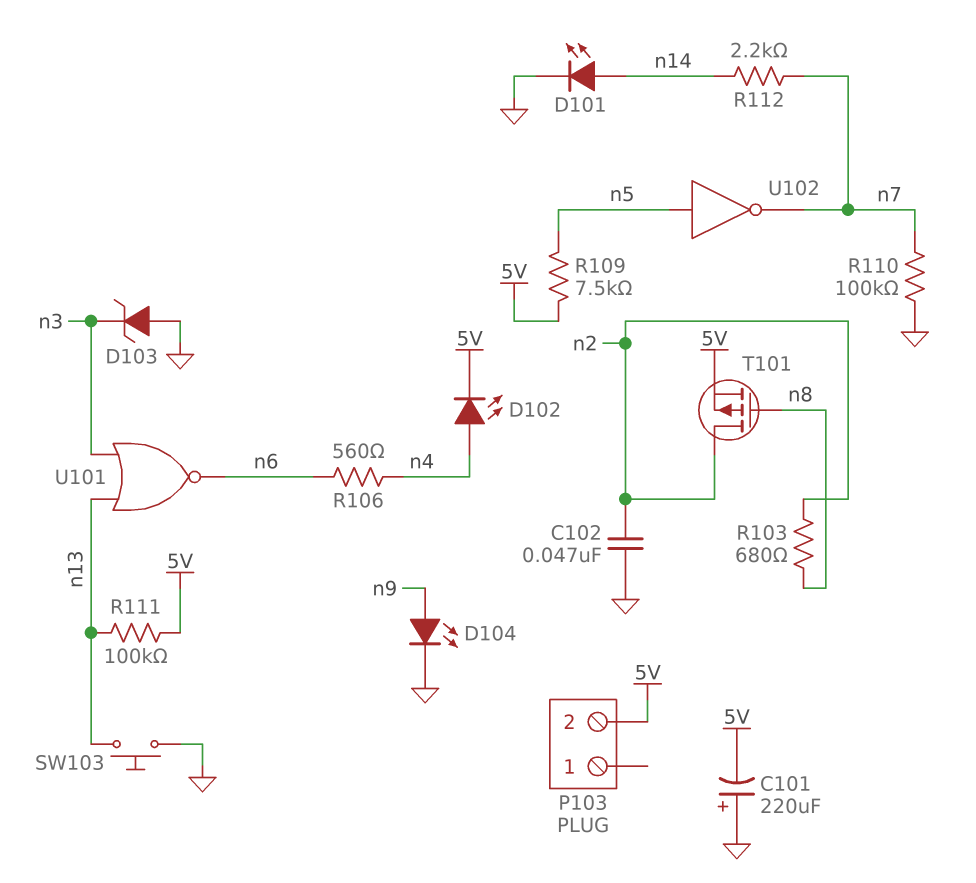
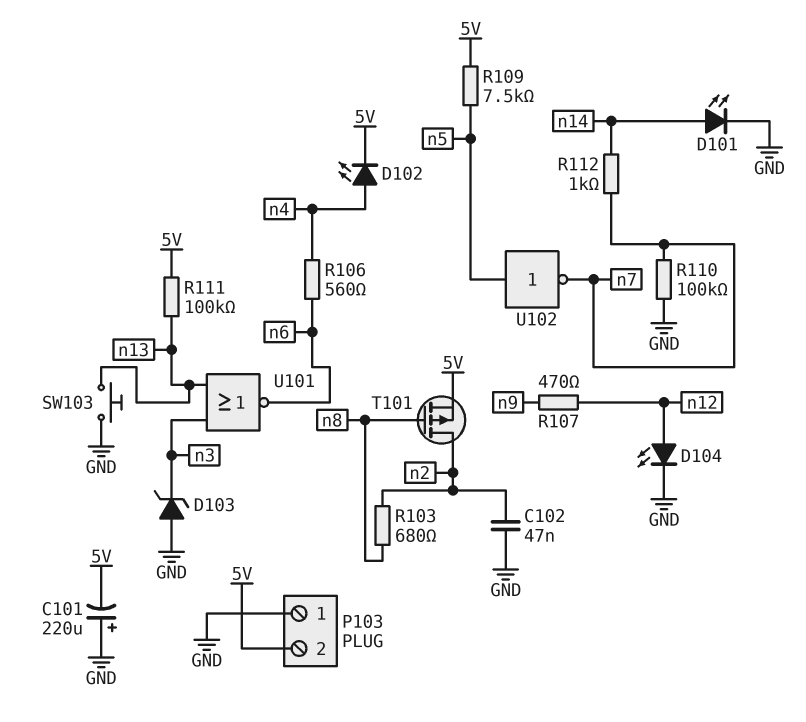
D104: LED (A n9, K GND) -> LED (A n12, K GND)
P103 pin 1: none -> GND
R107: none -> 470 (n9, n12)
R112: 2.2k (n7, n14) -> 1k (n7, n14)

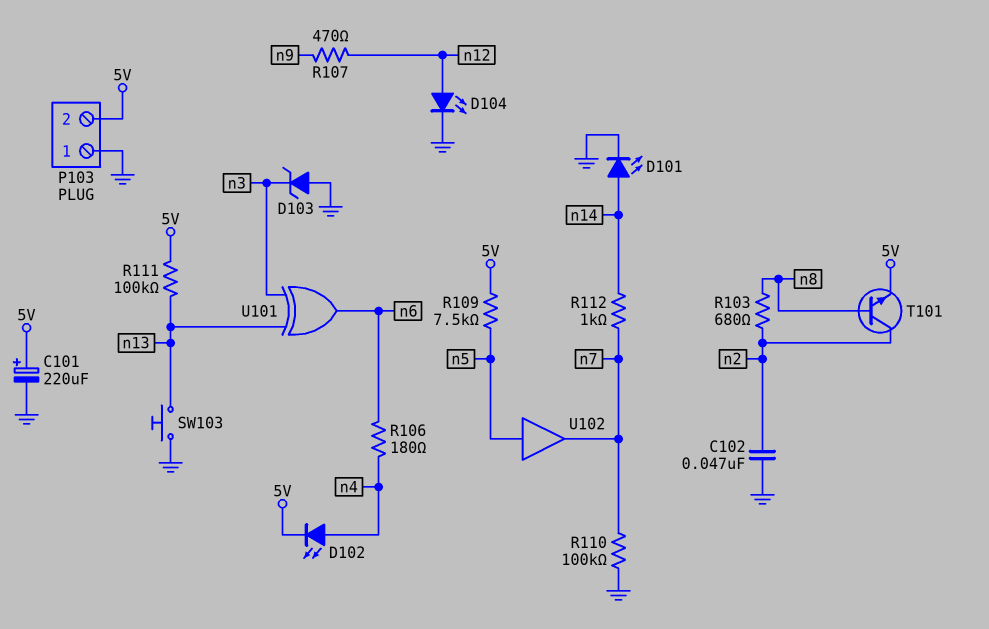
C101: 220uF (plus GND, minus 5V) -> 220uF (plus 5V, minus GND)
R106: 560 (n4, n6) -> 180 (n4, n6)
T101: PMOS (G n8, D n2, S 5V) -> NPN (B n8, C n2, E 5V)
U101: NOR (in n3, in n13, out n6) -> XOR (in n3, in n13, out n6)
U102: NOT (in n5, out n7) -> buffer (in n5, out n7)

